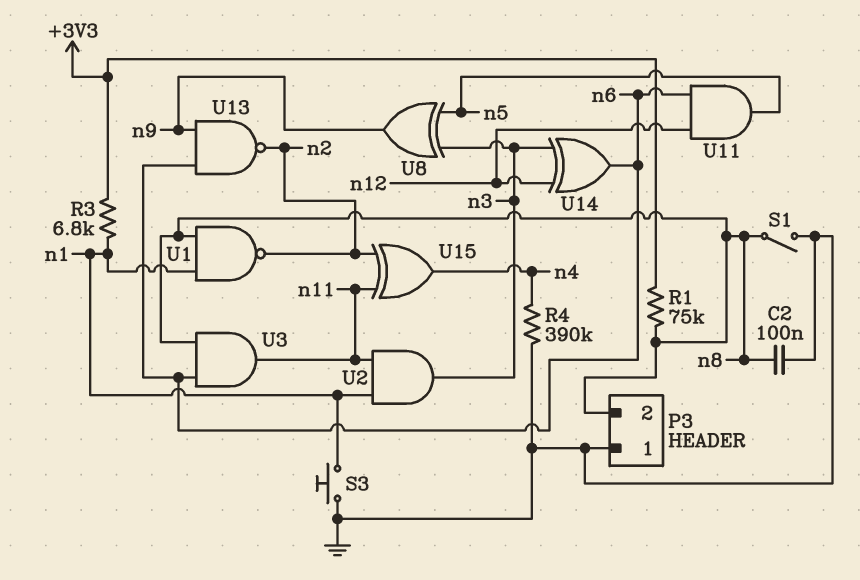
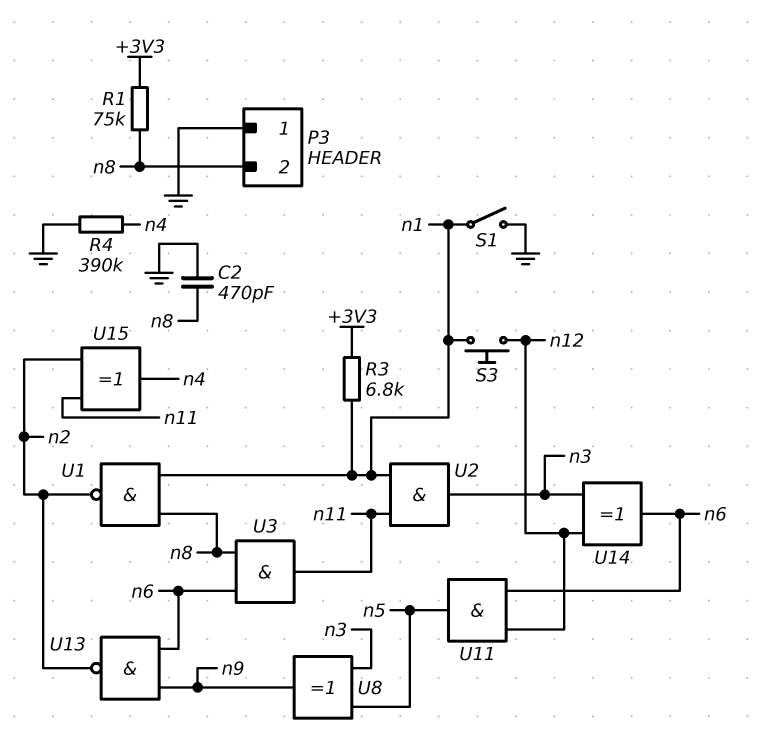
C2: 100nF (GND, n8) -> 470pF (GND, n8)
S1: switch (GND, n8) -> switch (GND, n1)
S3: button (GND, n1) -> button (n1, n12)

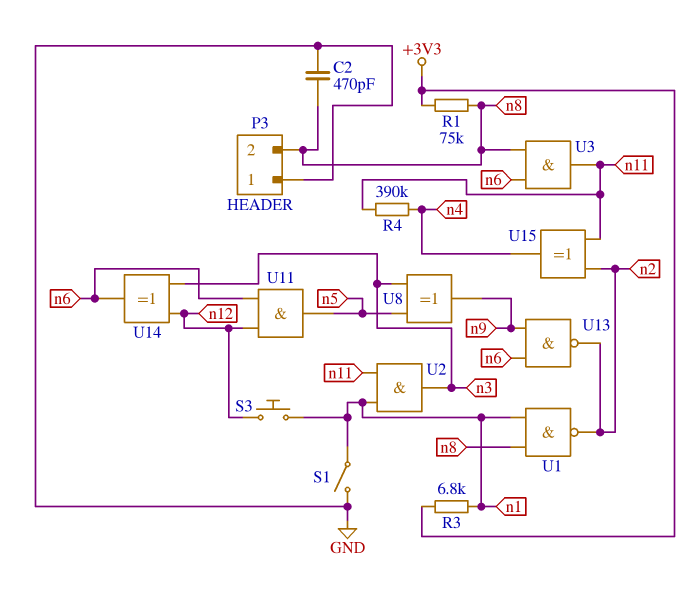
R4: 390k (GND, n4) -> 390k (n4, n11)

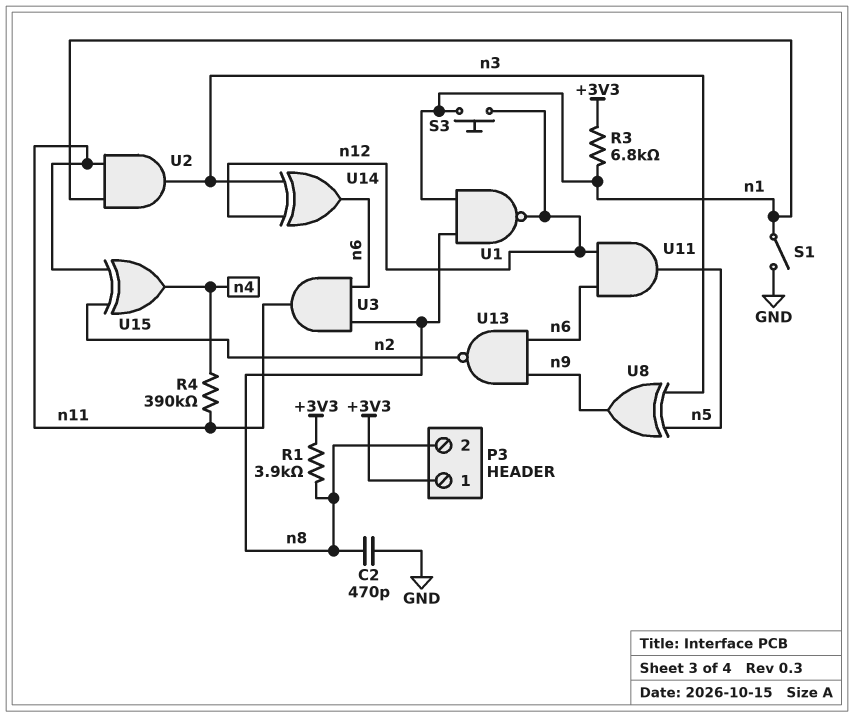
P3 pin 1: GND -> +3V3
R1: 75k (+3V3, n8) -> 3.9k (+3V3, n8)
U1: NAND (in n1, in n8, out n2) -> NAND (in n1, in n8, out n12)

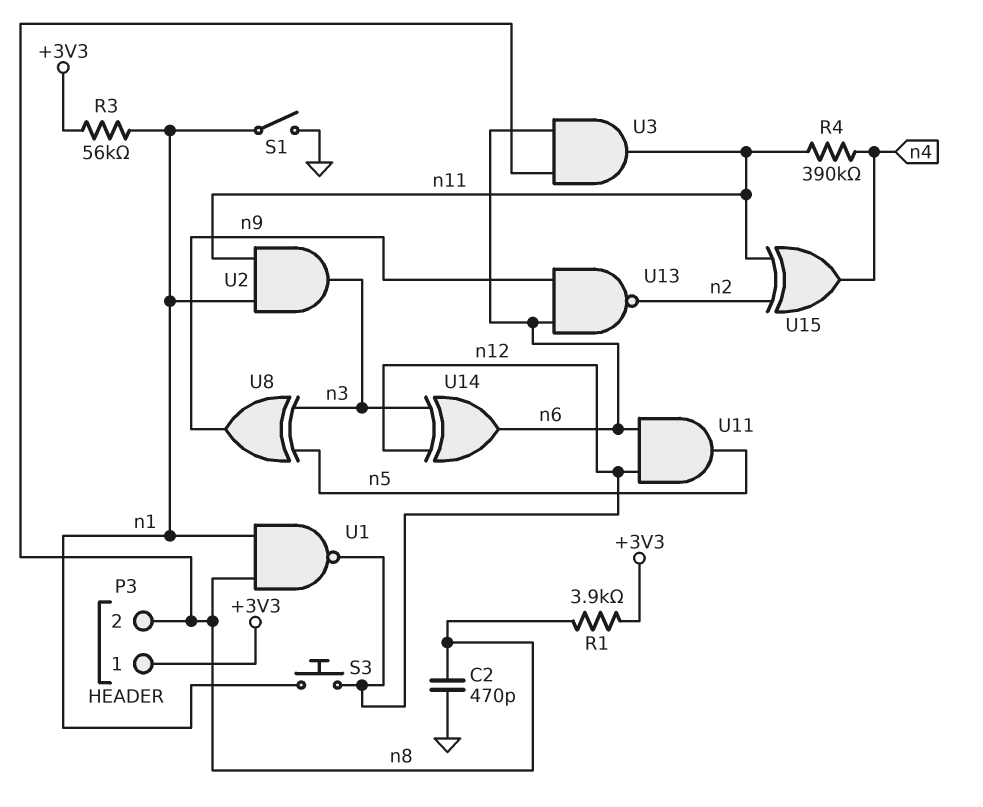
R3: 6.8k (+3V3, n1) -> 56k (+3V3, n1)

